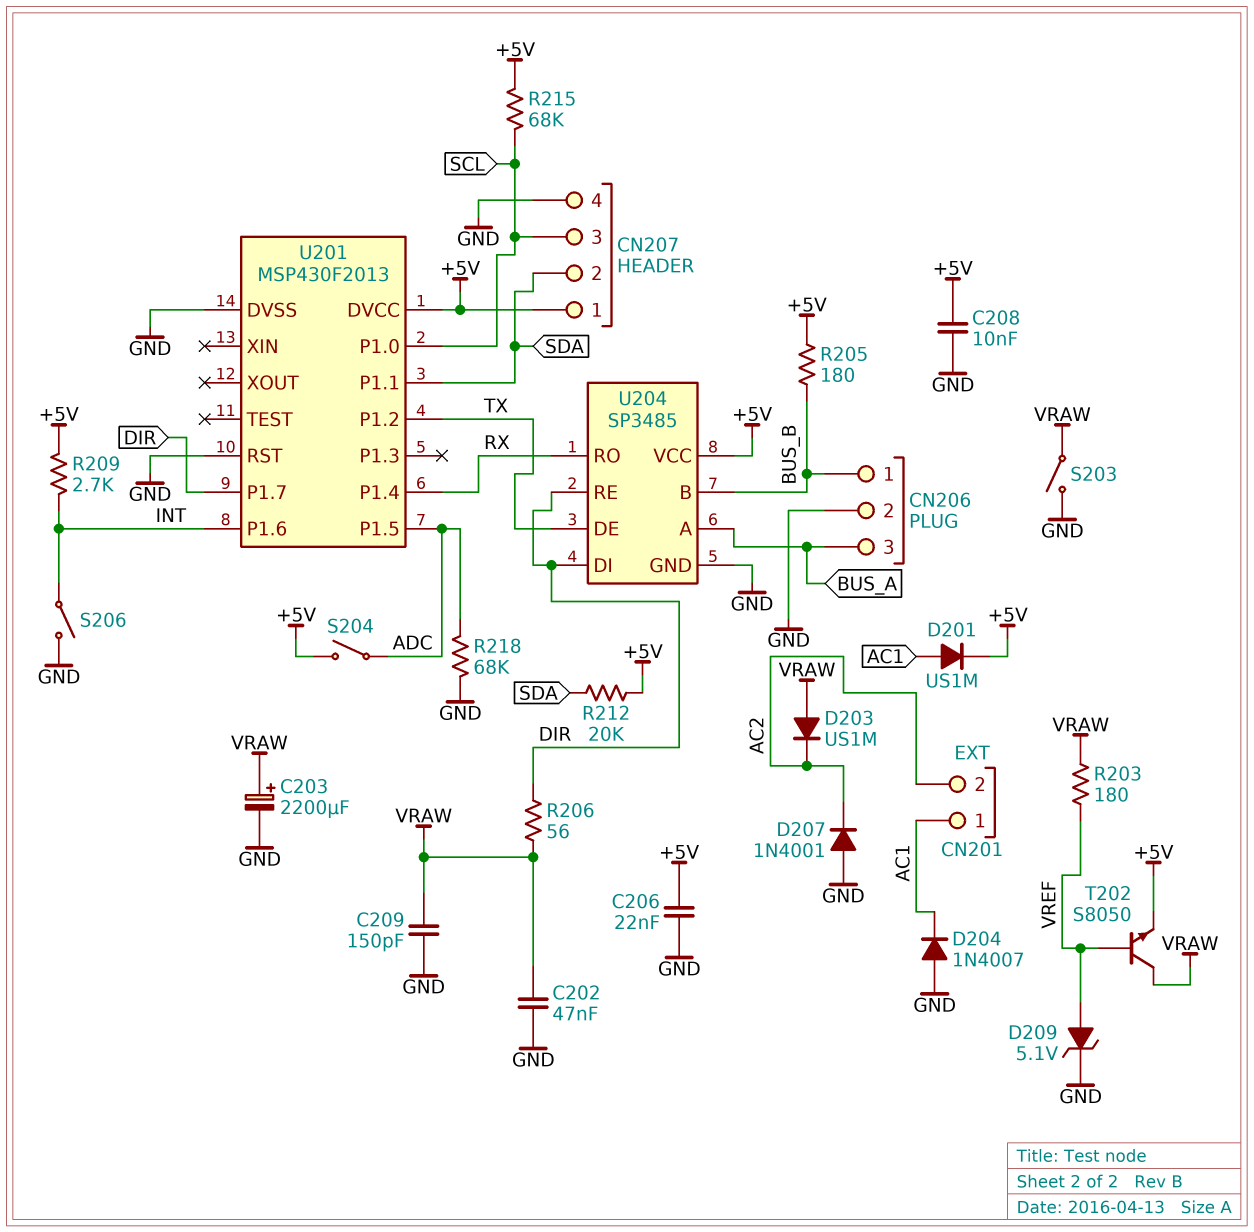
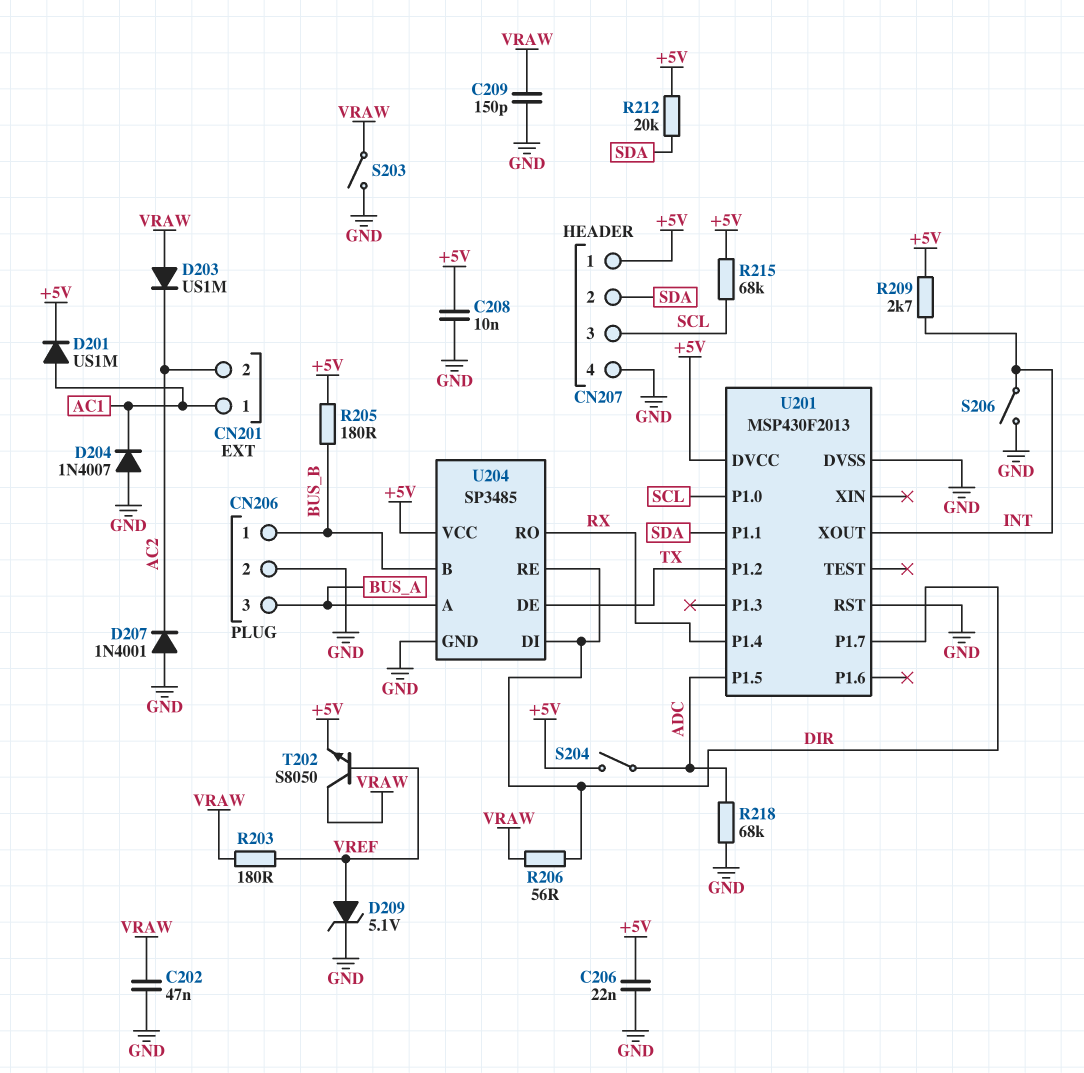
C203: 2200uF (plus VRAW, minus GND) -> none
U201 pin P1.6: INT -> none
U201 pin XOUT: none -> INT

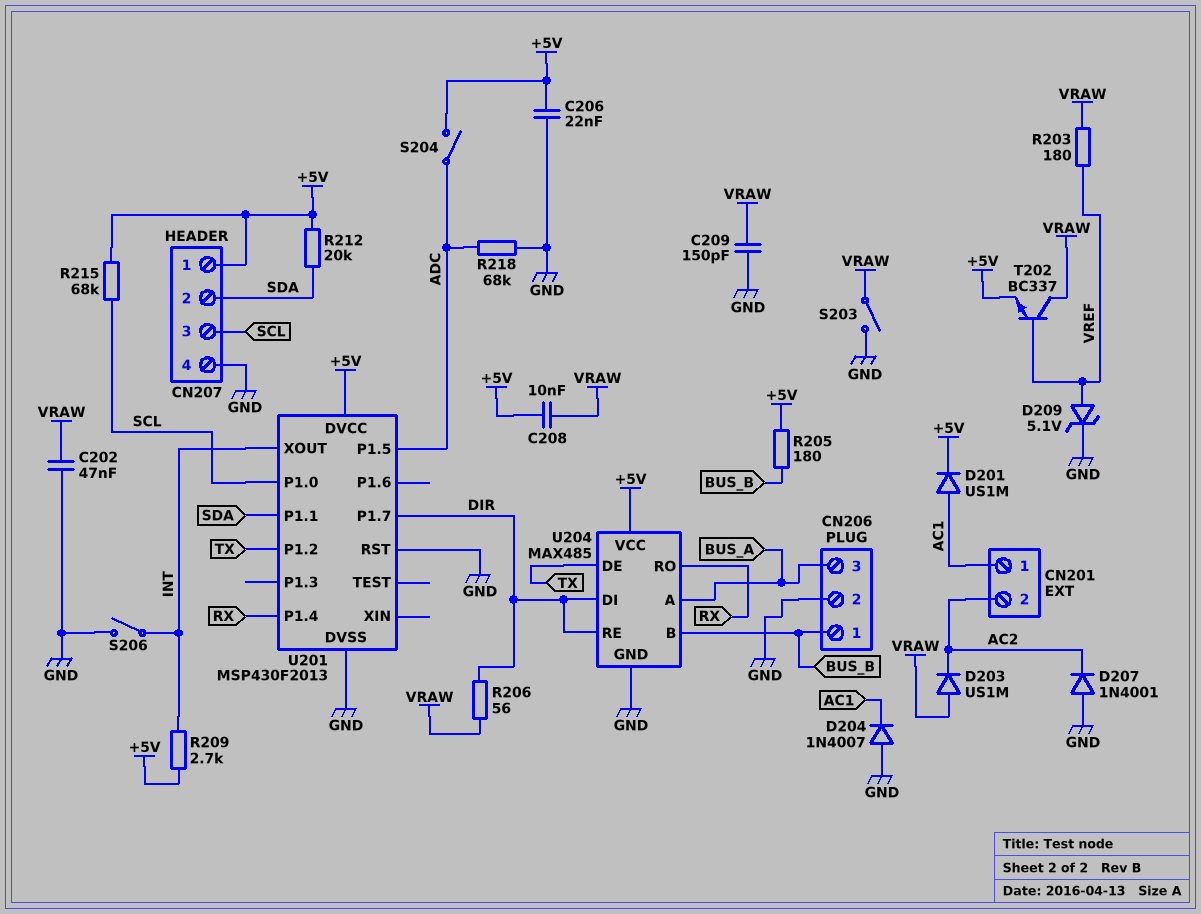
C208: 10nF (+5V, GND) -> 10nF (+5V, VRAW)
T202: NPN S8050 (B VREF, C VRAW, E +5V) -> NPN BC337 (B VREF, C VRAW, E +5V)
U204: SP3485 -> MAX485

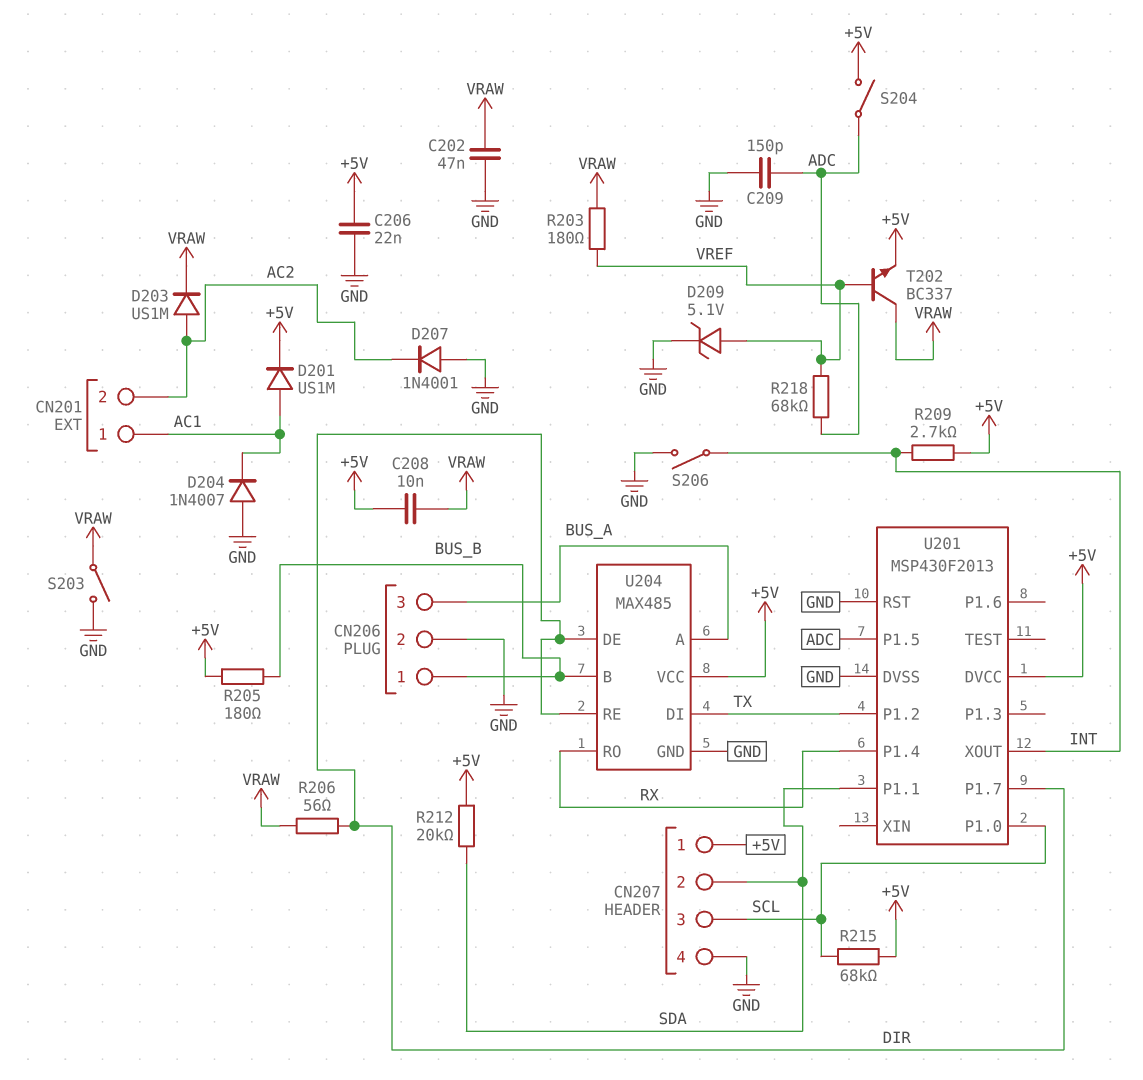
C209: 150pF (GND, VRAW) -> 150pF (ADC, GND)
D203: diode US1M (A VRAW, K AC2) -> diode US1M (A AC2, K VRAW)
R218: 68k (ADC, GND) -> 68k (ADC, VREF)
U204 pin DE: TX -> DIR
U204 pin DI: DIR -> TX

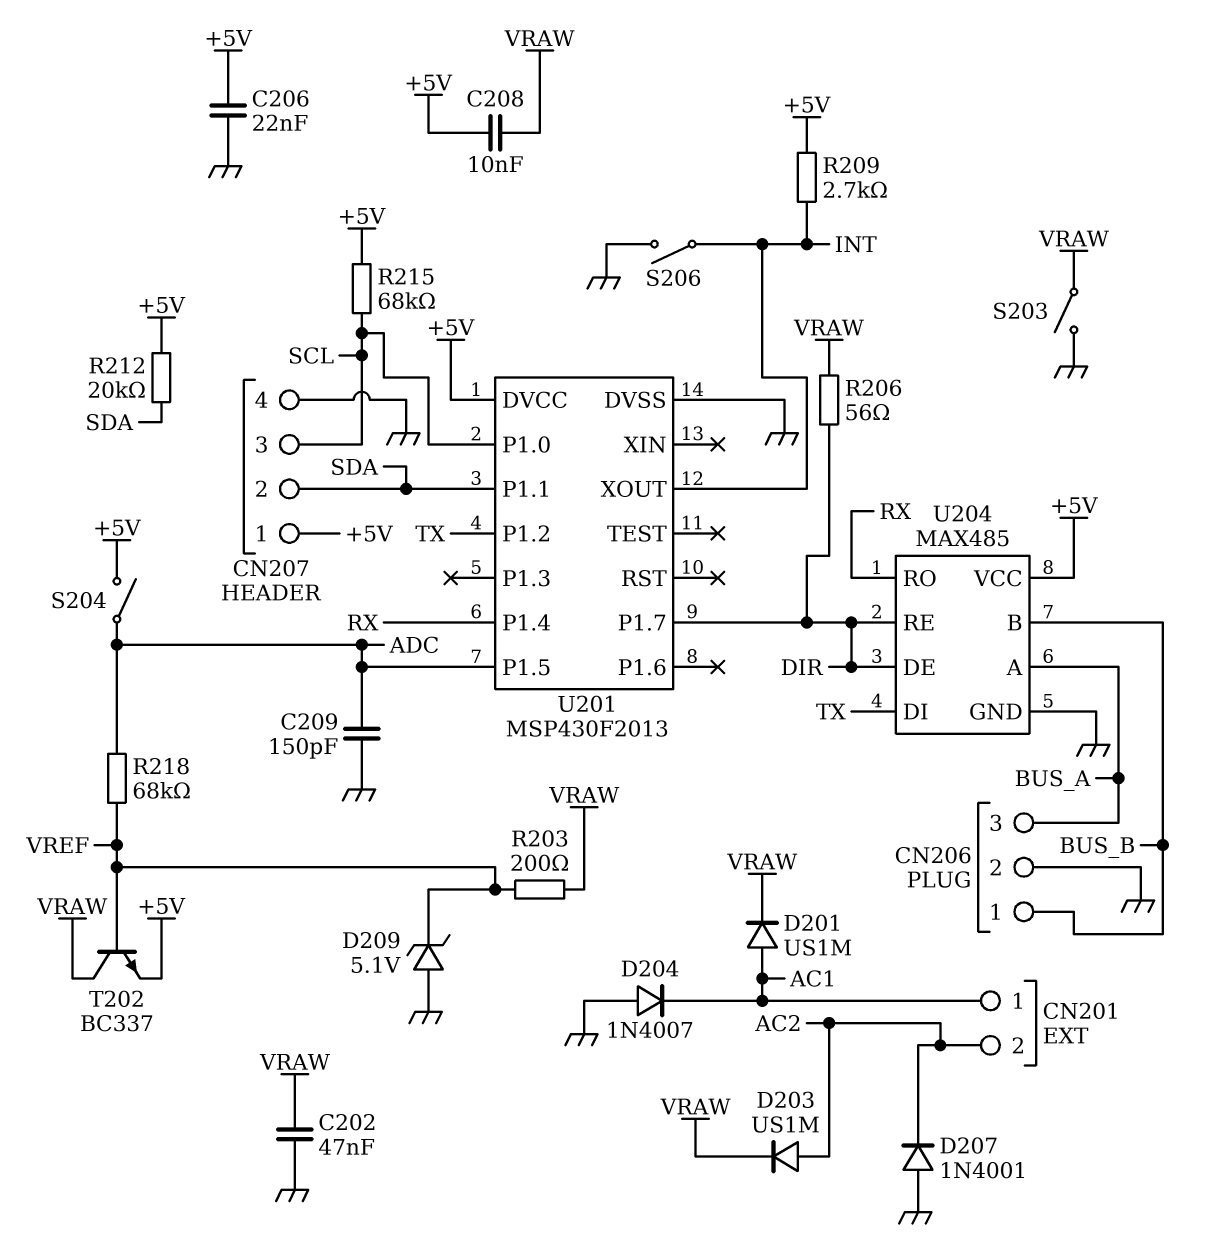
D201: diode US1M (A AC1, K +5V) -> diode US1M (A AC1, K VRAW)
D209: zener 5.1V (A VREF, K GND) -> zener 5.1V (A GND, K VREF)
R203: 180 (VRAW, VREF) -> 200 (VRAW, VREF)
R205: 180 (+5V, BUS_B) -> none
U201 pin RST: GND -> none

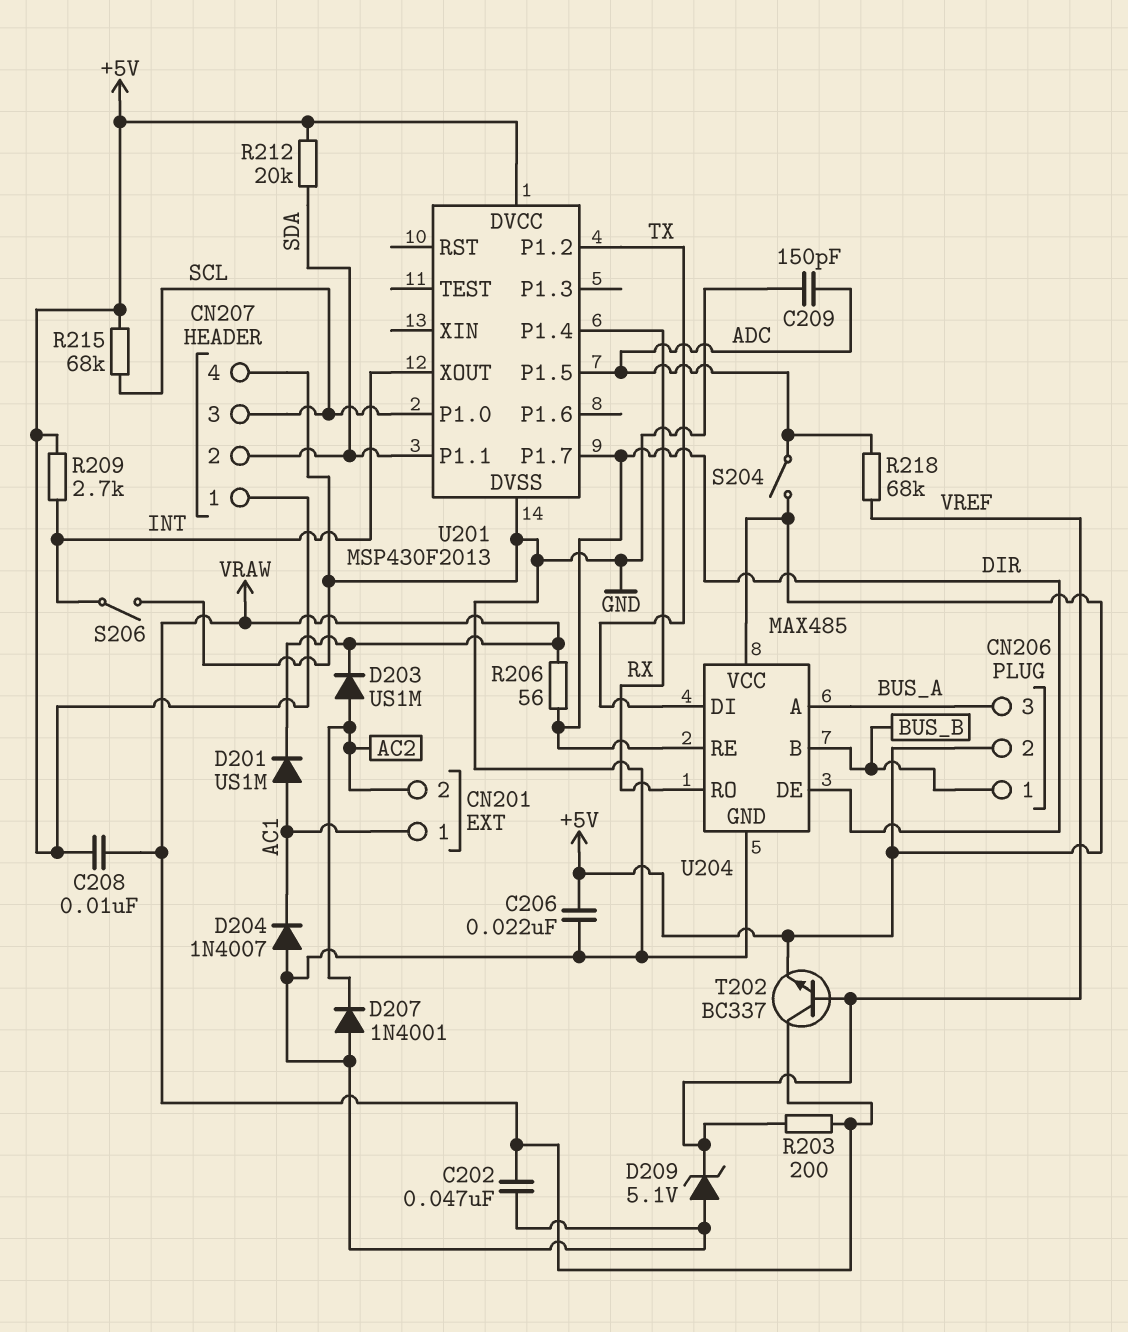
CN206 pin 2: GND -> +5V
S203: switch (GND, VRAW) -> none

